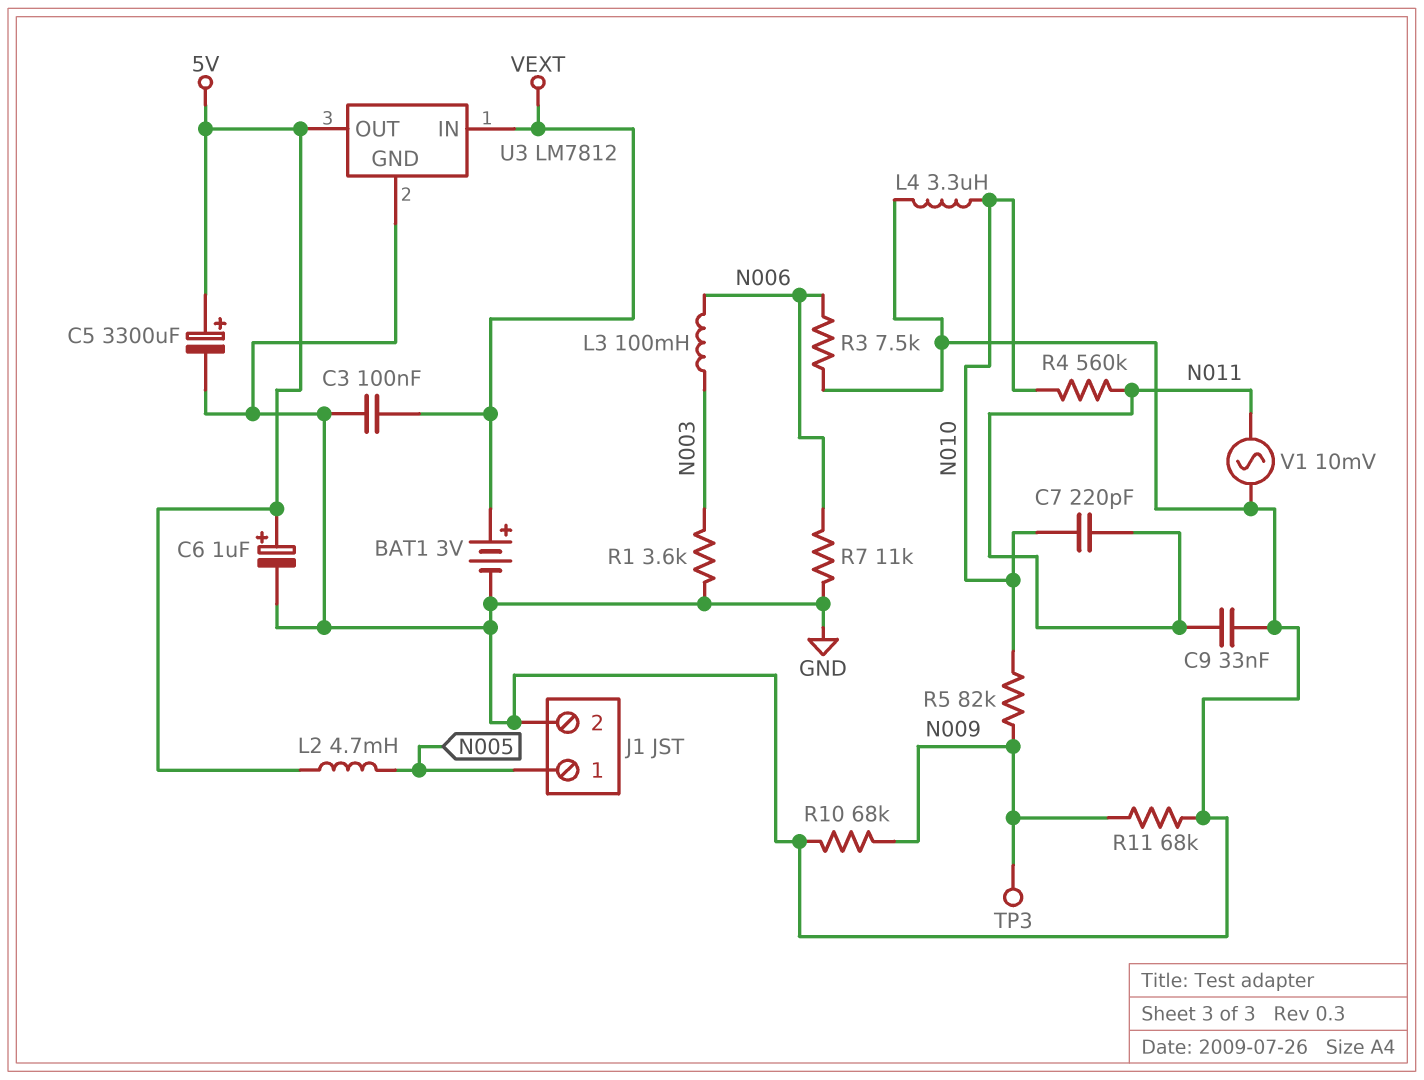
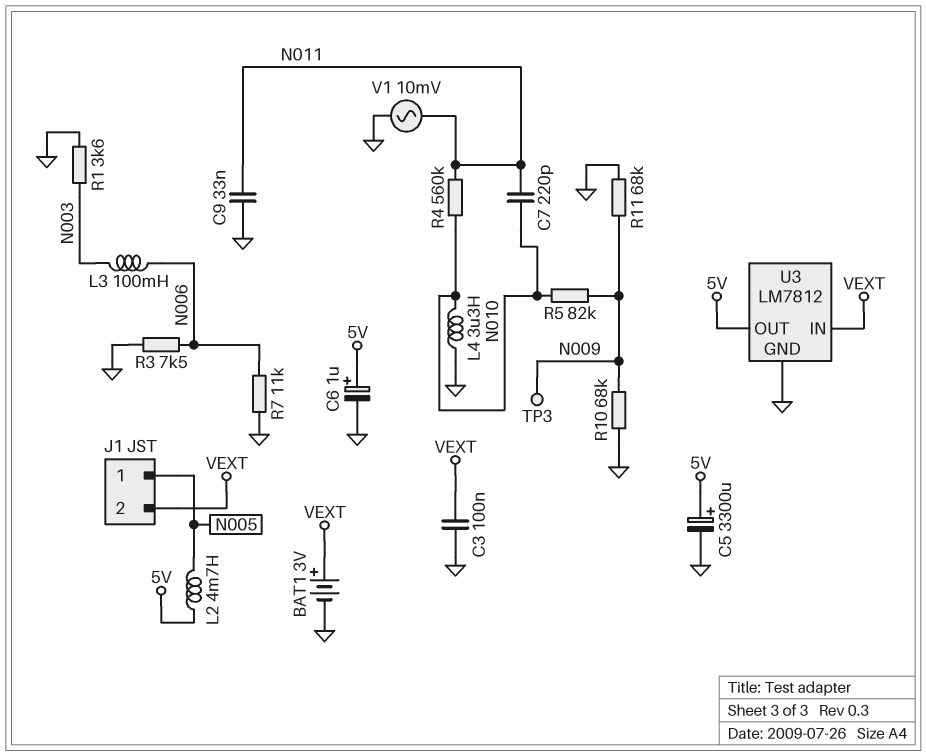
J1 pin 2: GND -> VEXT

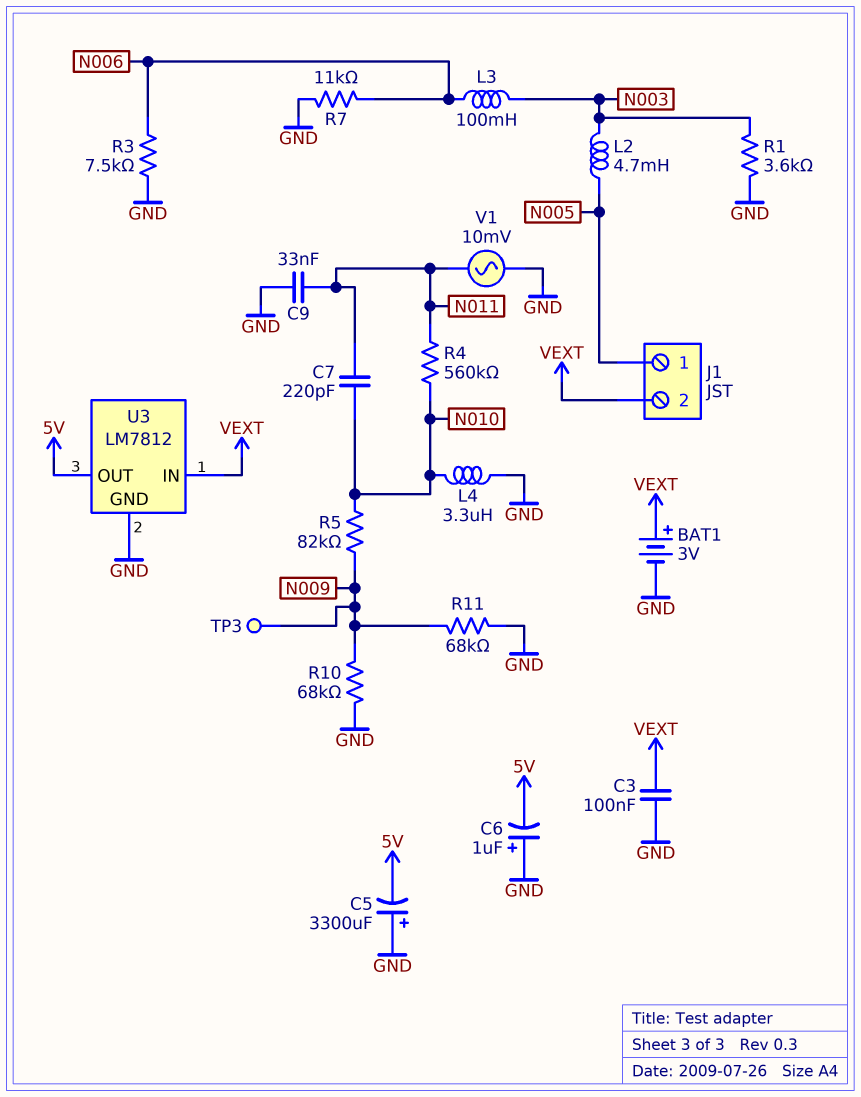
C5: 3300uF (plus 5V, minus GND) -> 3300uF (plus GND, minus 5V)
C6: 1uF (plus 5V, minus GND) -> 1uF (plus GND, minus 5V)
L2: 4.7mH (5V, N005) -> 4.7mH (N003, N005)

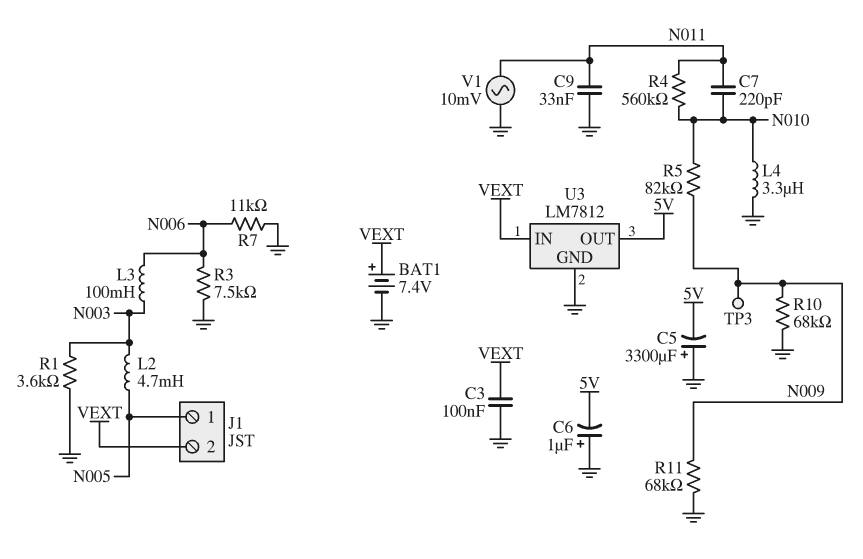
BAT1: 3V (plus VEXT, minus GND) -> 7.4V (plus VEXT, minus GND)

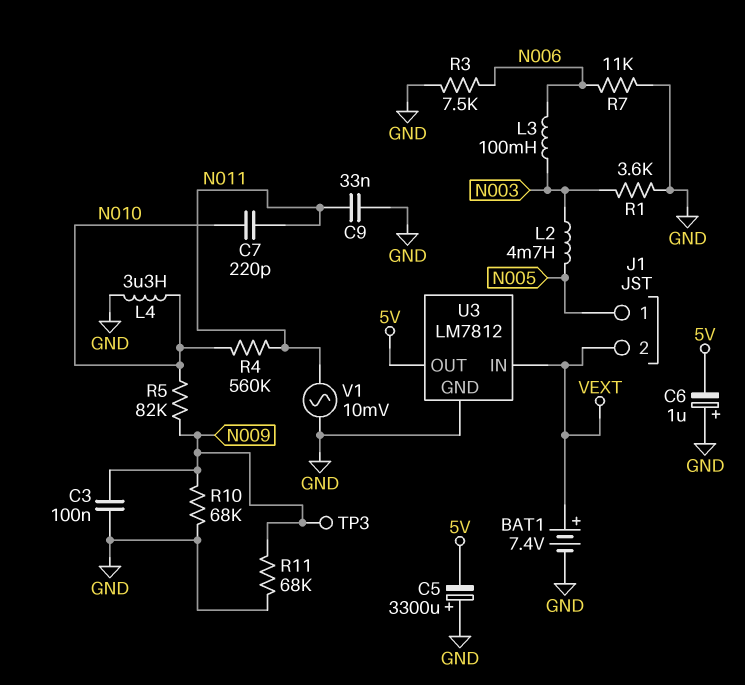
C3: 100nF (GND, VEXT) -> 100nF (GND, N009)

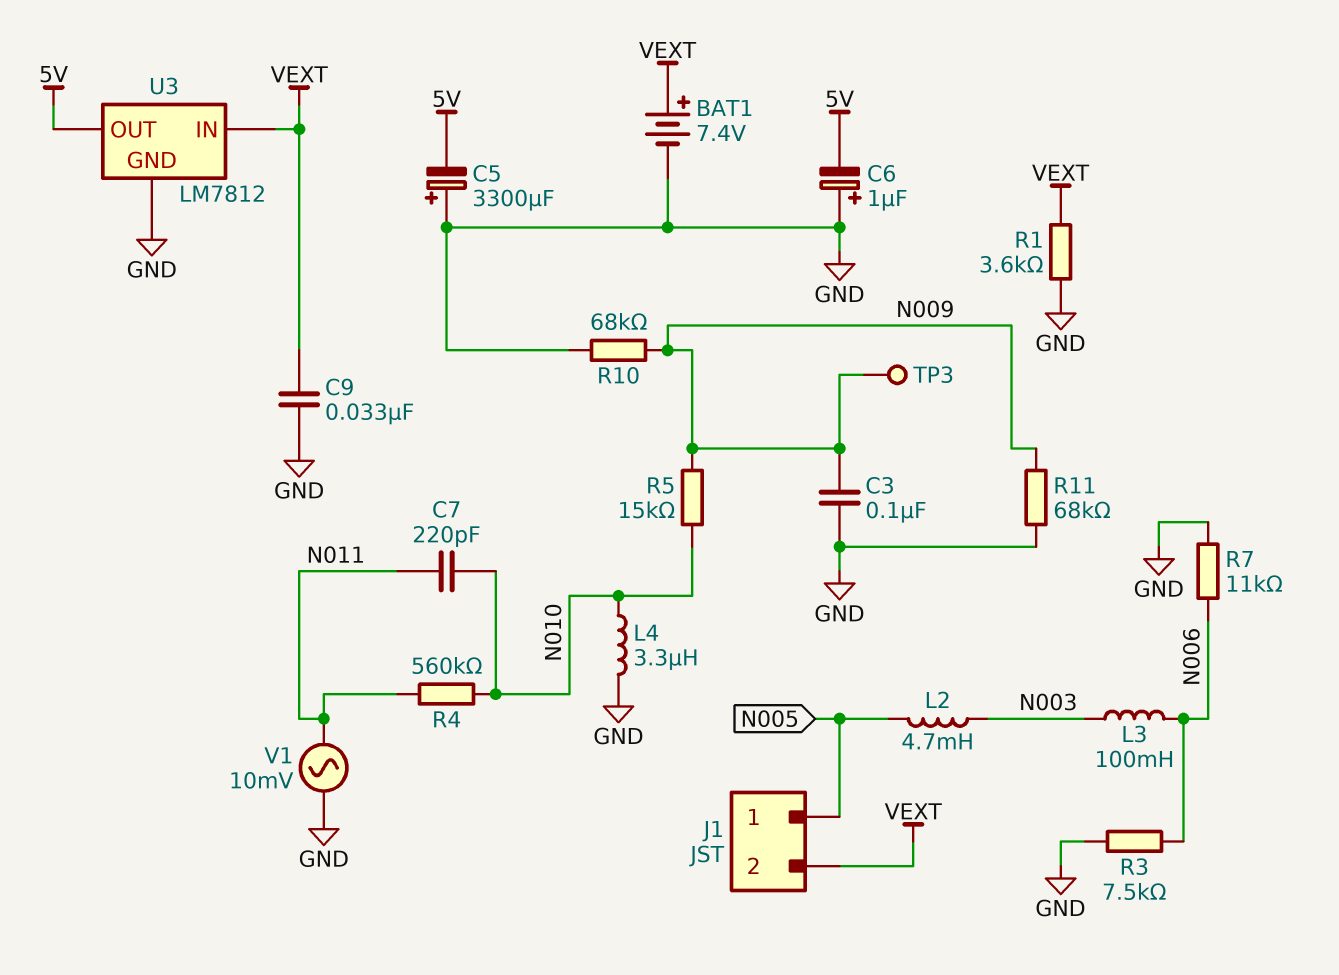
C9: 33nF (GND, N011) -> 33nF (GND, VEXT)
R1: 3.6k (GND, N003) -> 3.6k (GND, VEXT)
R5: 82k (N009, N010) -> 15k (N009, N010)

